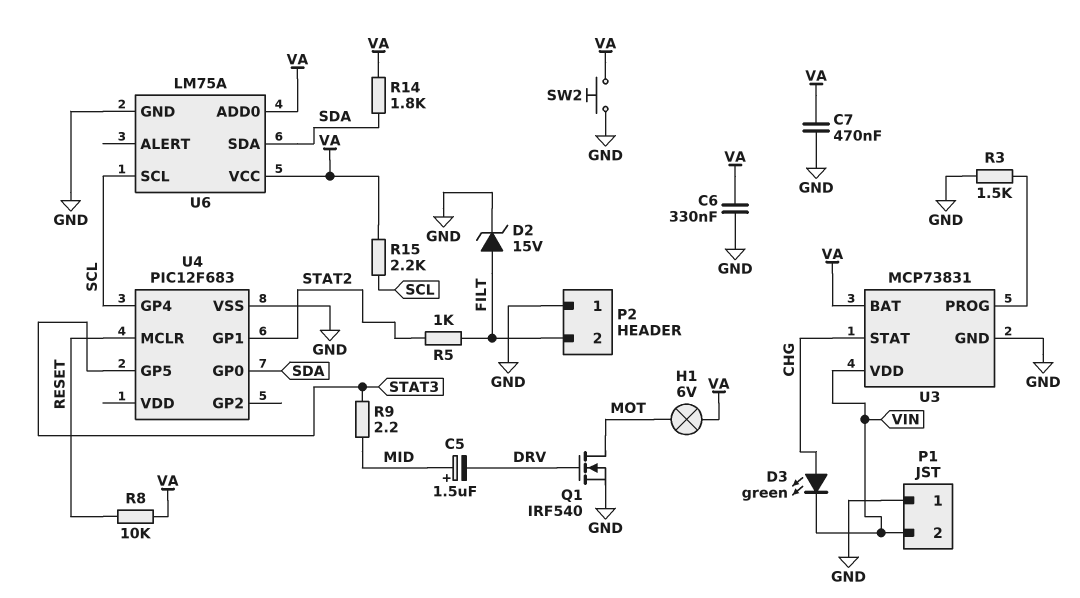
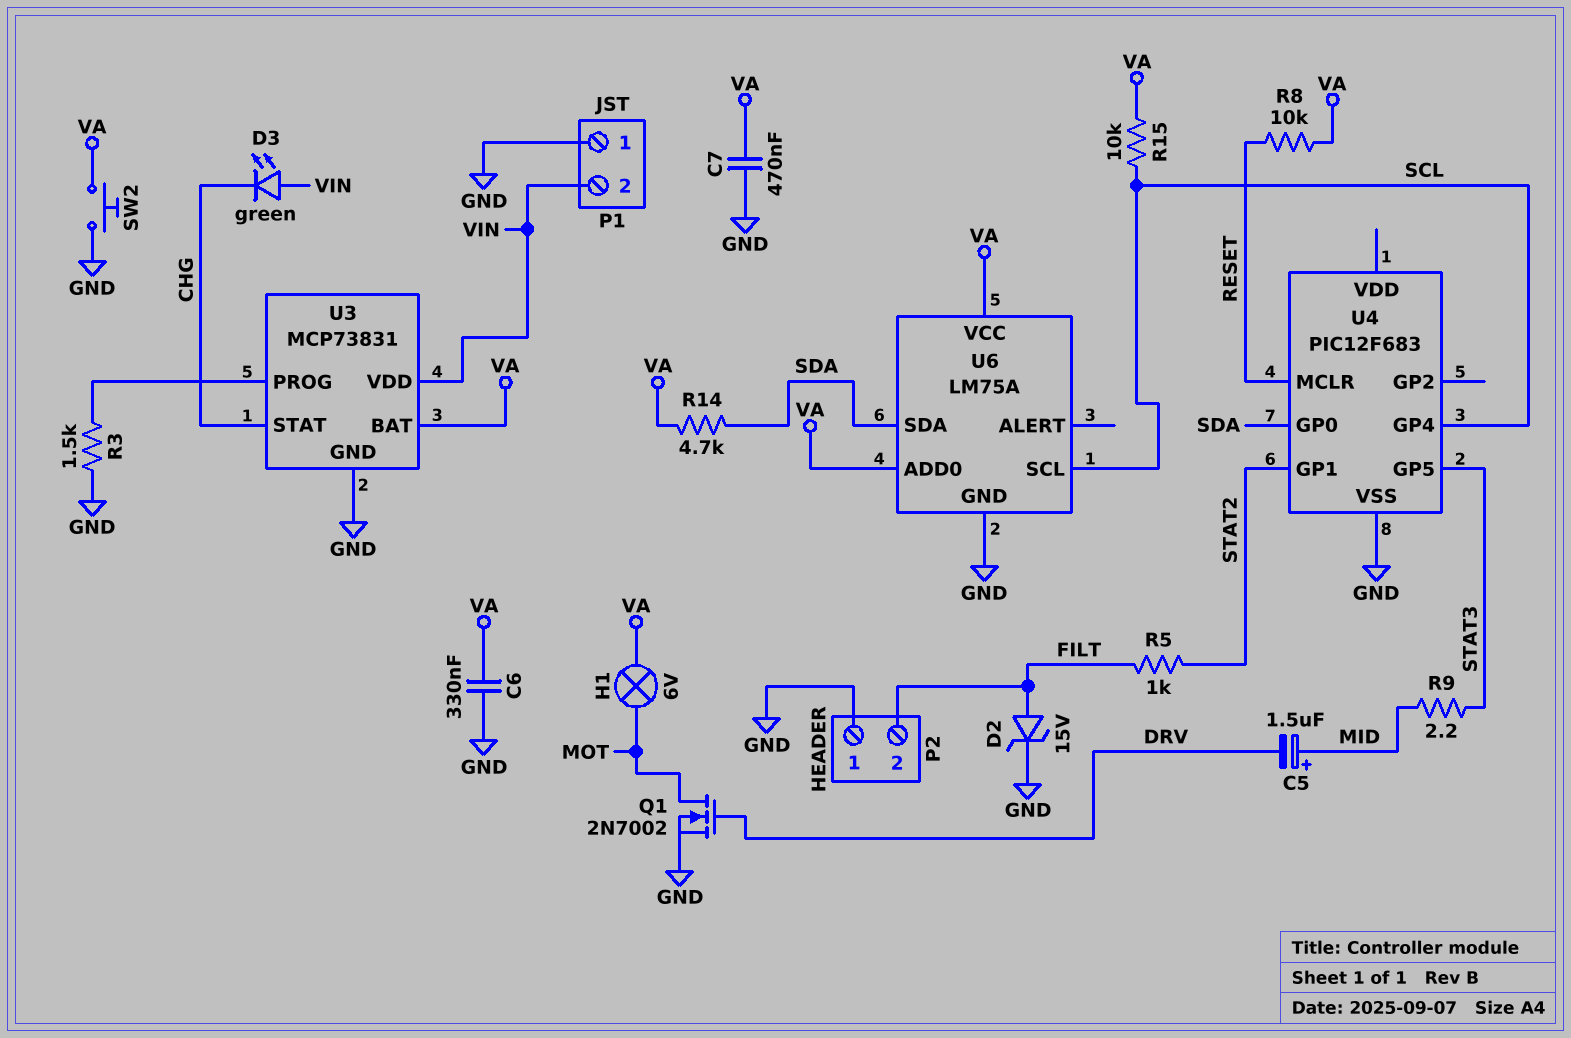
D3: LED green (A CHG, K VIN) -> LED green (A VIN, K CHG)
Q1: NMOS IRF540 (G DRV, D MOT, S GND) -> NMOS 2N7002 (G DRV, D MOT, S GND)
R14: 1.8k (SDA, VA) -> 4.7k (SDA, VA)
R15: 2.2k (SCL, VA) -> 10k (SCL, VA)

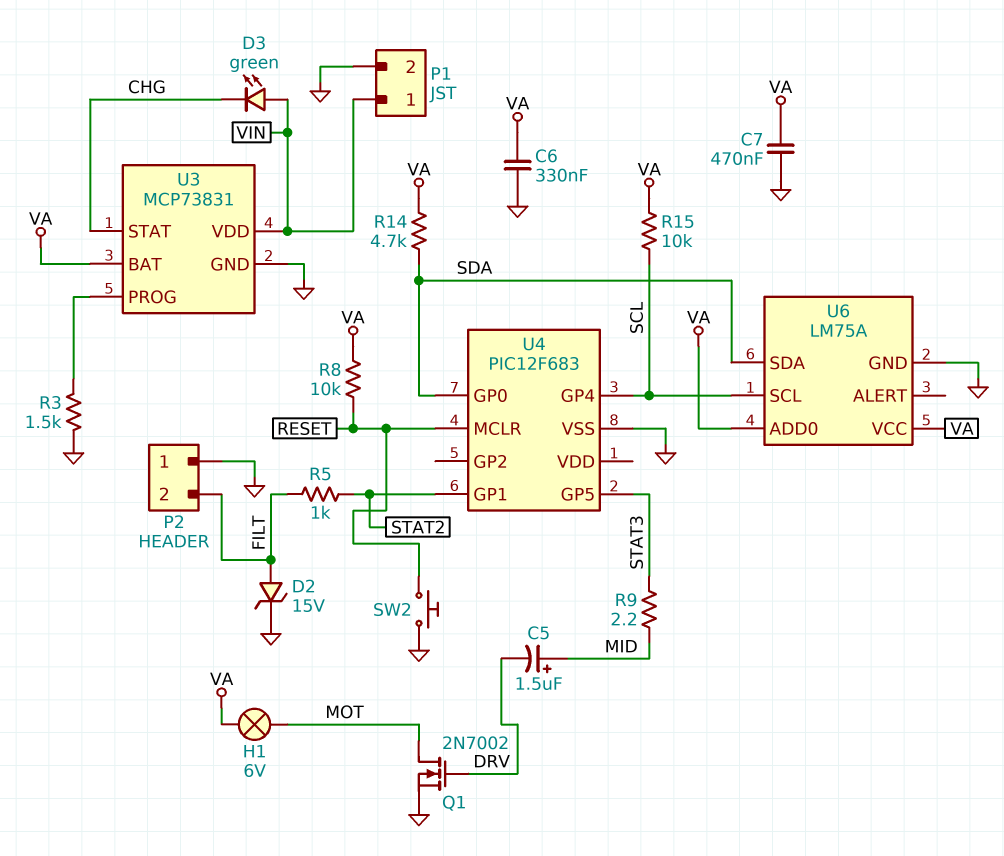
P1 pin 1: GND -> VIN
P1 pin 2: VIN -> GND
SW2: button (GND, VA) -> button (GND, RESET)

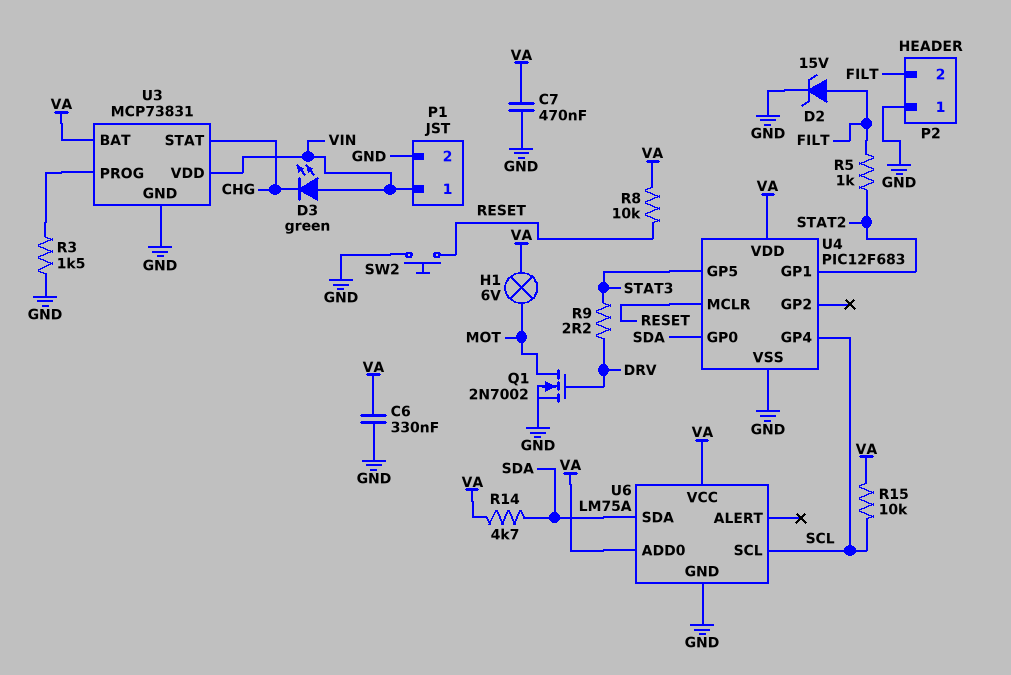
C5: 1.5uF (plus MID, minus DRV) -> none
R9: 2.2 (MID, STAT3) -> 2.2 (DRV, STAT3)
U4 pin VDD: none -> VA

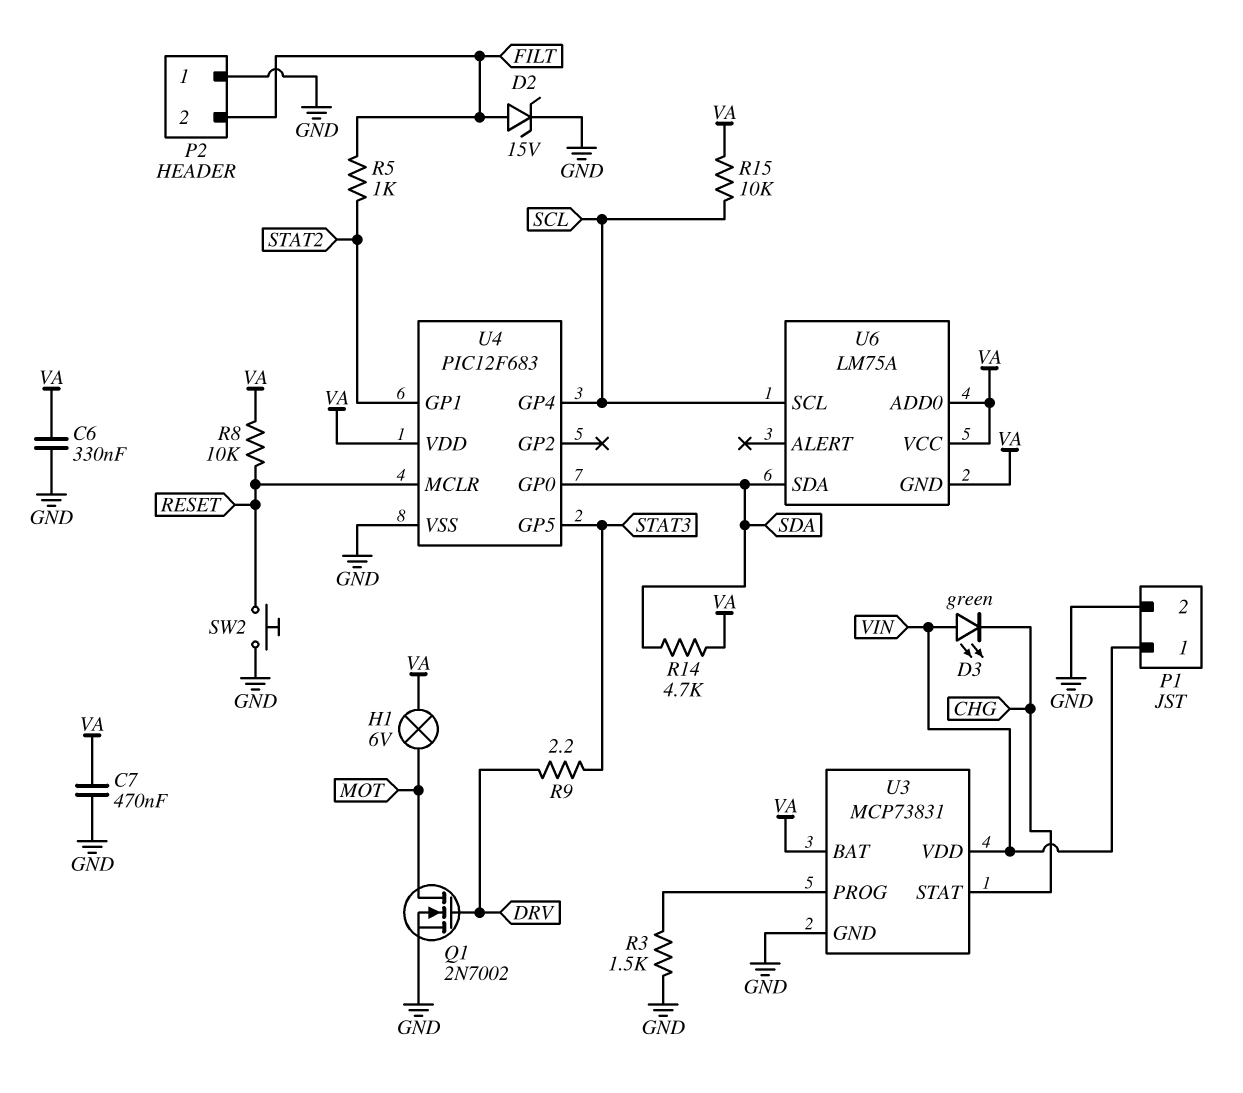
U6 pin GND: GND -> VA

